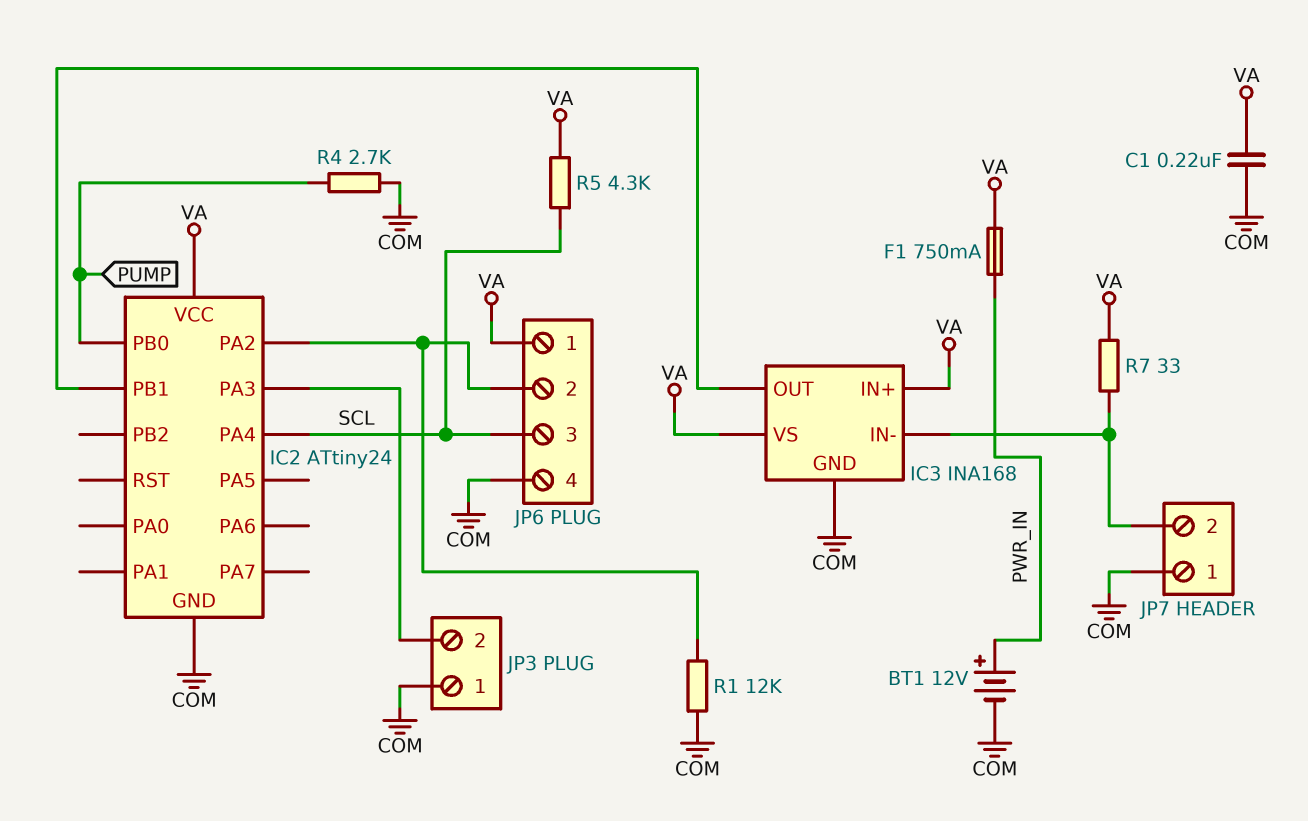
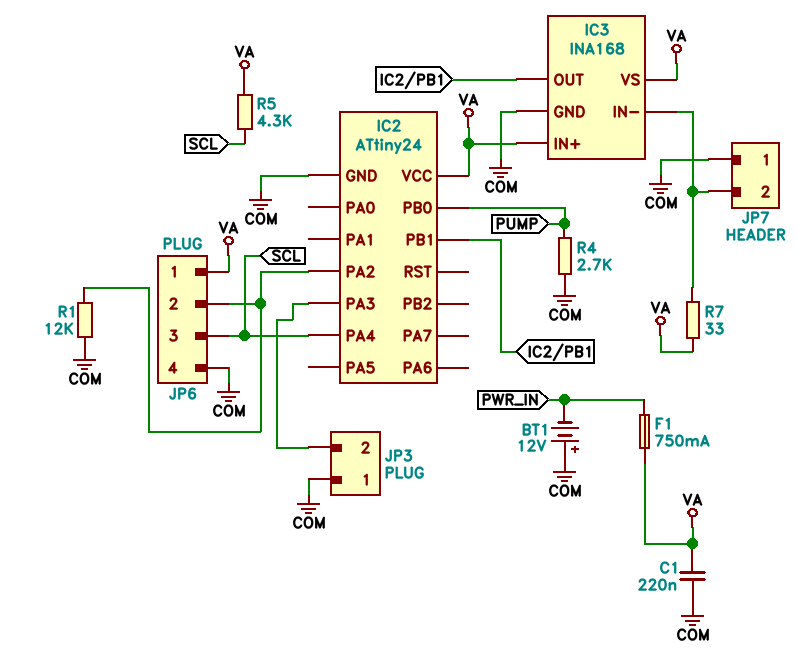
BT1: 12V (plus PWR_IN, minus COM) -> 12V (plus COM, minus PWR_IN)

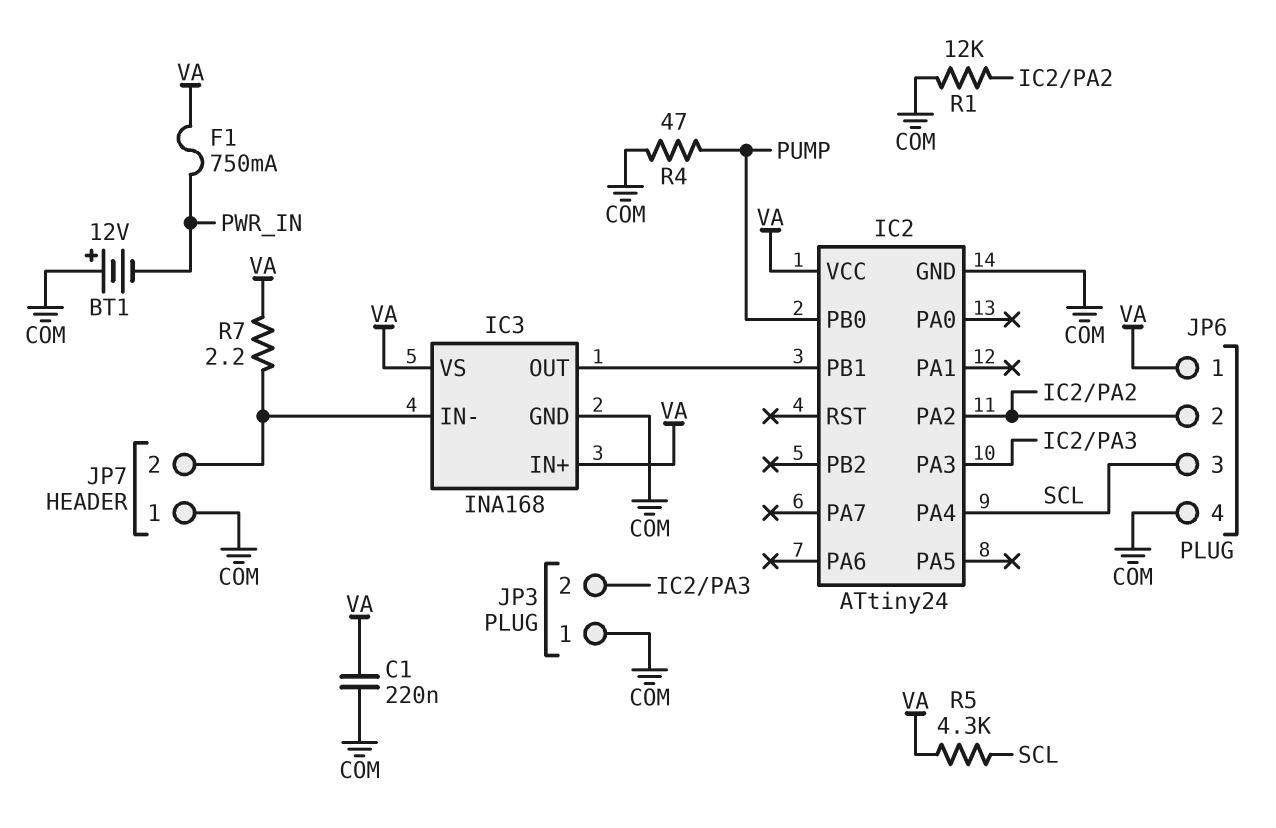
R4: 2.7k (COM, PUMP) -> 47 (COM, PUMP)
R7: 33 (IC3/IN-, VA) -> 2.2 (IC3/IN-, VA)

